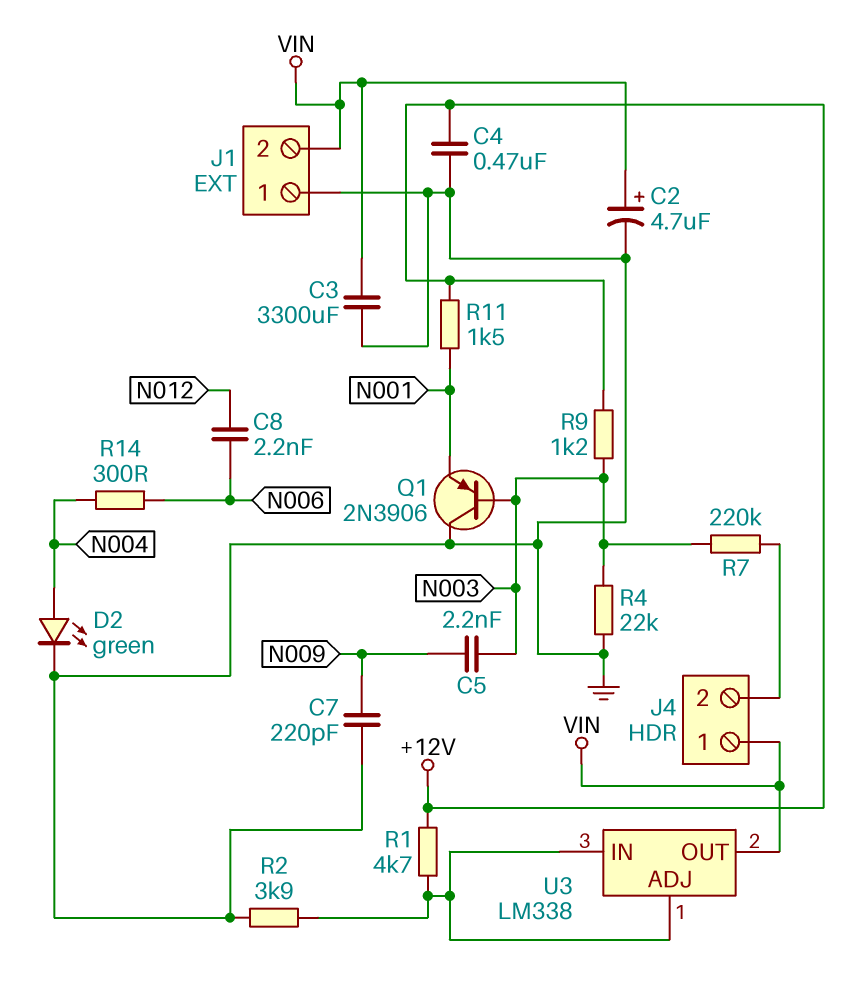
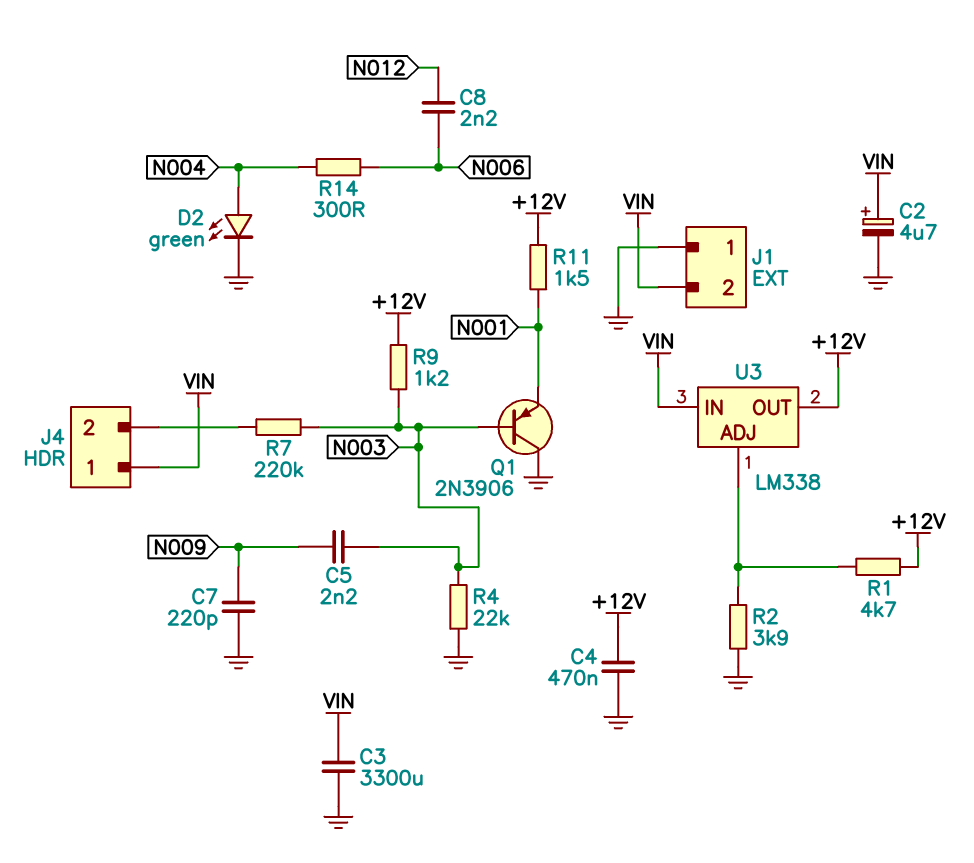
U3 pin IN: U3/ADJ -> VIN
U3 pin OUT: VIN -> +12V

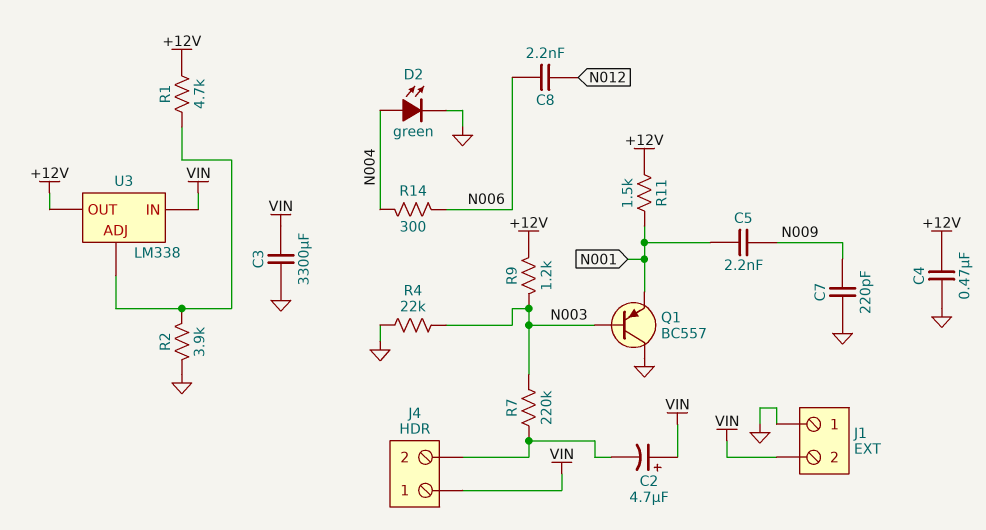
C2: 4.7uF (plus VIN, minus GND) -> 4.7uF (plus VIN, minus J4/2)
C5: 2.2nF (N003, N009) -> 2.2nF (N001, N009)
Q1: PNP 2N3906 (B N003, C GND, E N001) -> PNP BC557 (B N003, C GND, E N001)

